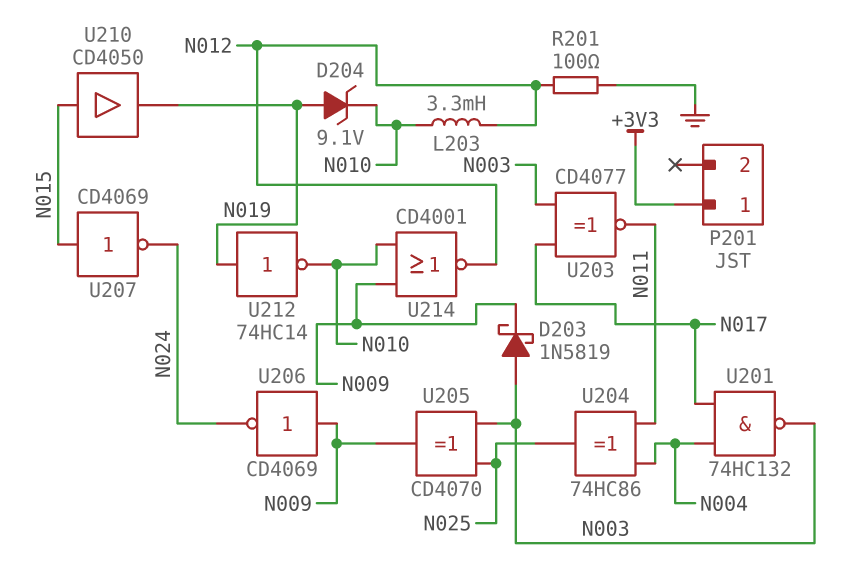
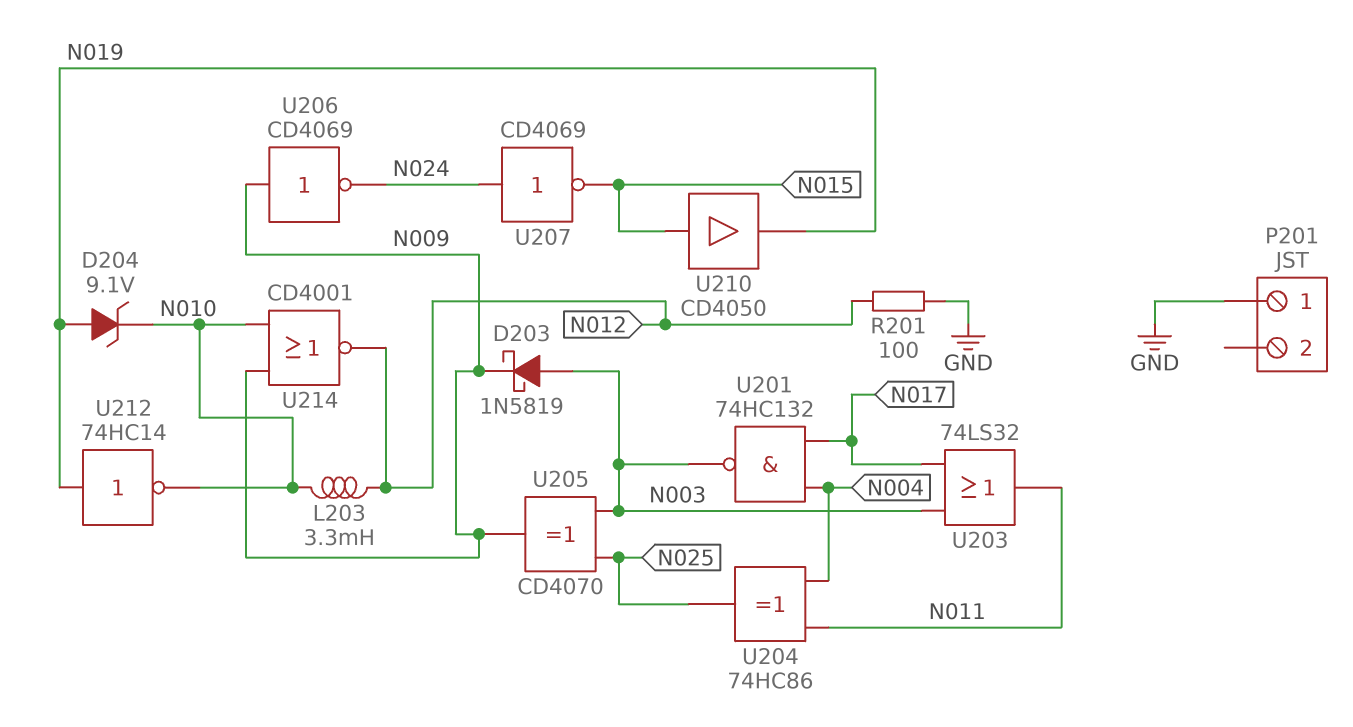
P201 pin 1: +3V3 -> GND
U203: XNOR CD4077 (in N003, in N017, out N011) -> OR 74LS32 (in N003, in N017, out N011)
U207: NOT CD4069 (in N015, out N024) -> NOT CD4069 (in N024, out N015)

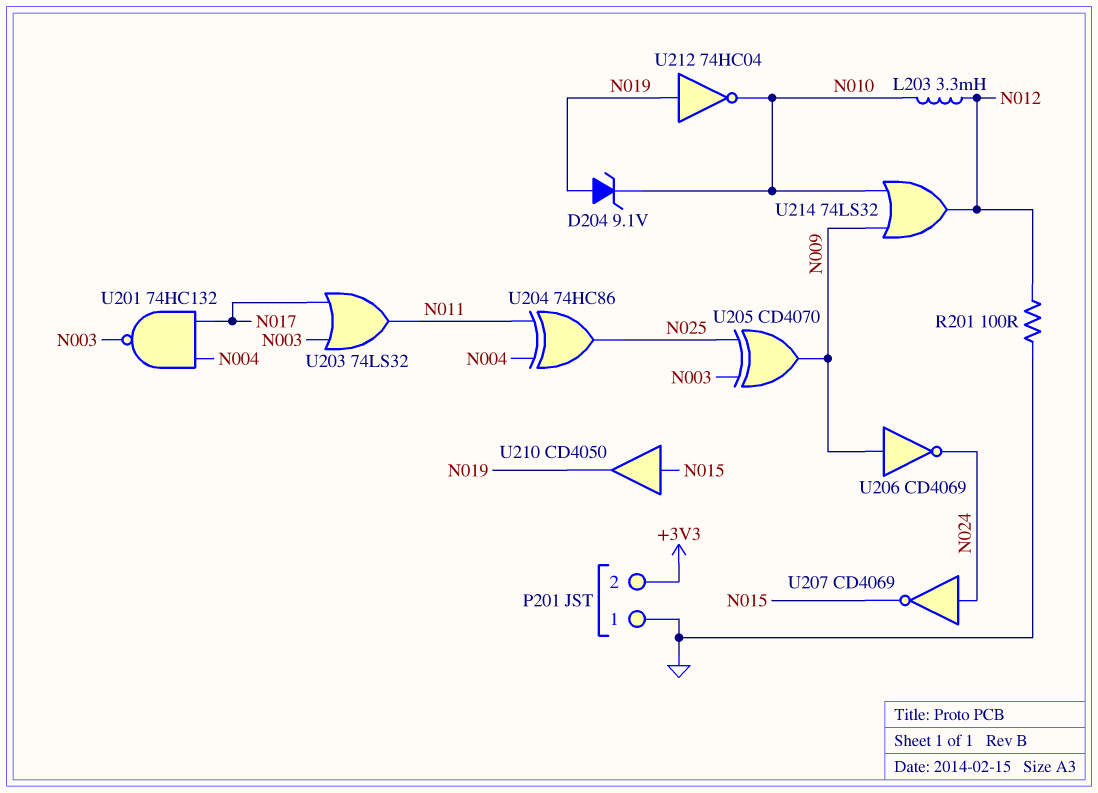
D203: schottky 1N5819 (A N003, K N009) -> none
P201 pin 2: none -> +3V3
U212: NOT 74HC14 (in N019, out N010) -> NOT 74HC04 (in N019, out N010)
U214: NOR CD4001 (in N009, in N010, out N012) -> OR 74LS32 (in N009, in N010, out N012)

